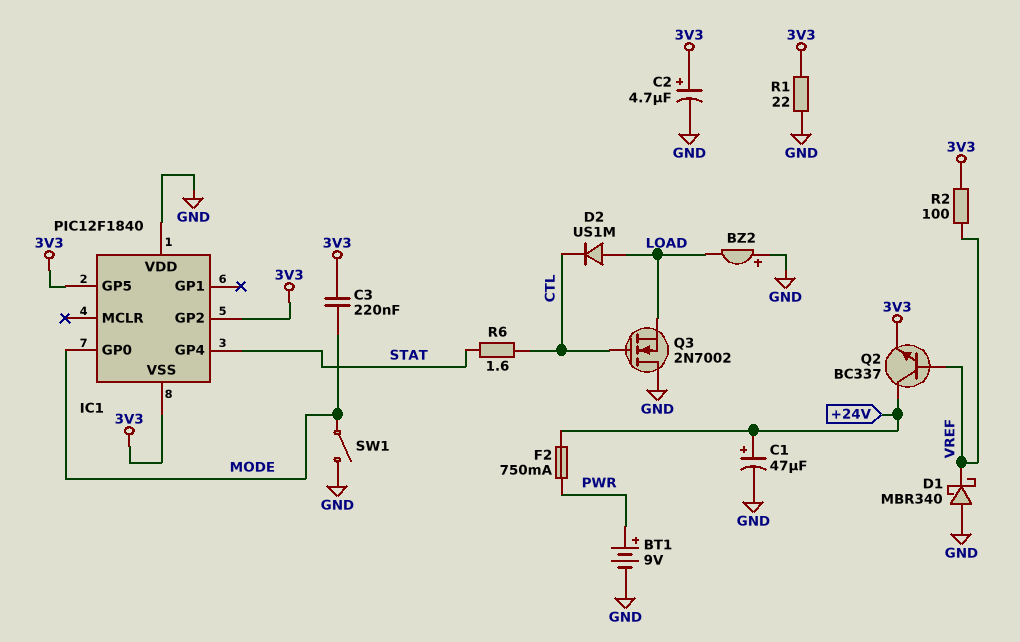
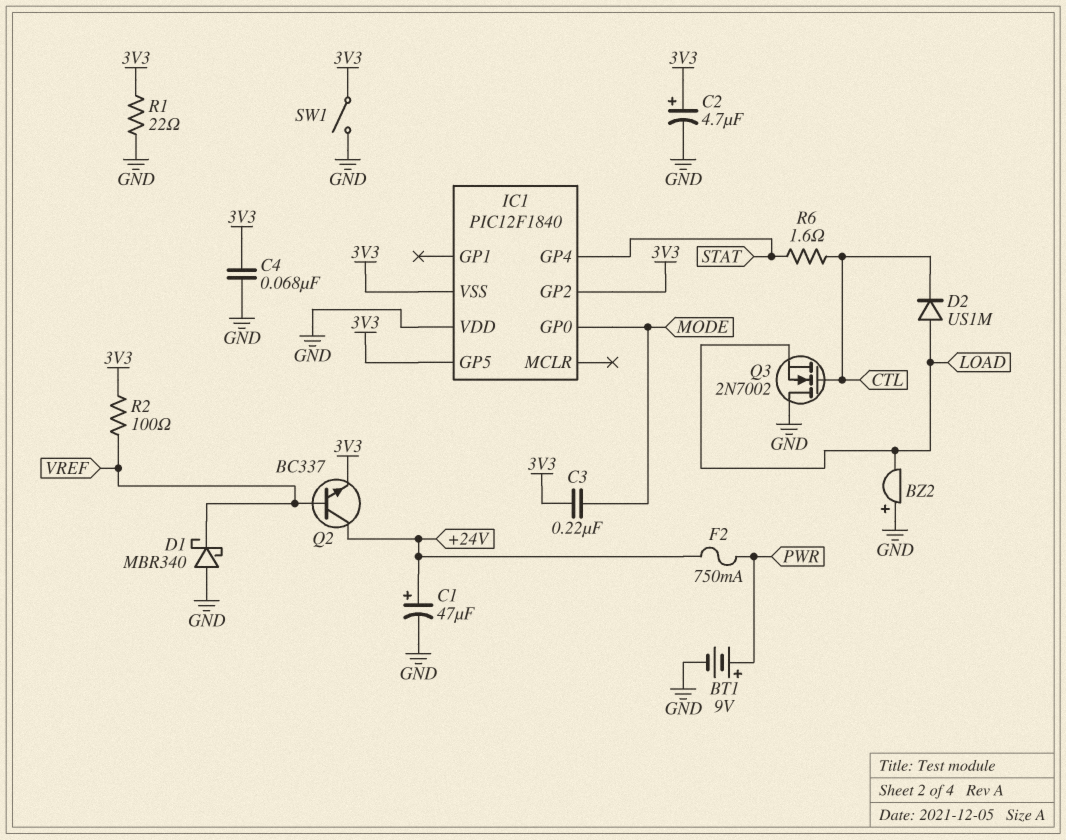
C4: none -> 68nF (3V3, GND)
SW1: switch (GND, MODE) -> switch (3V3, GND)

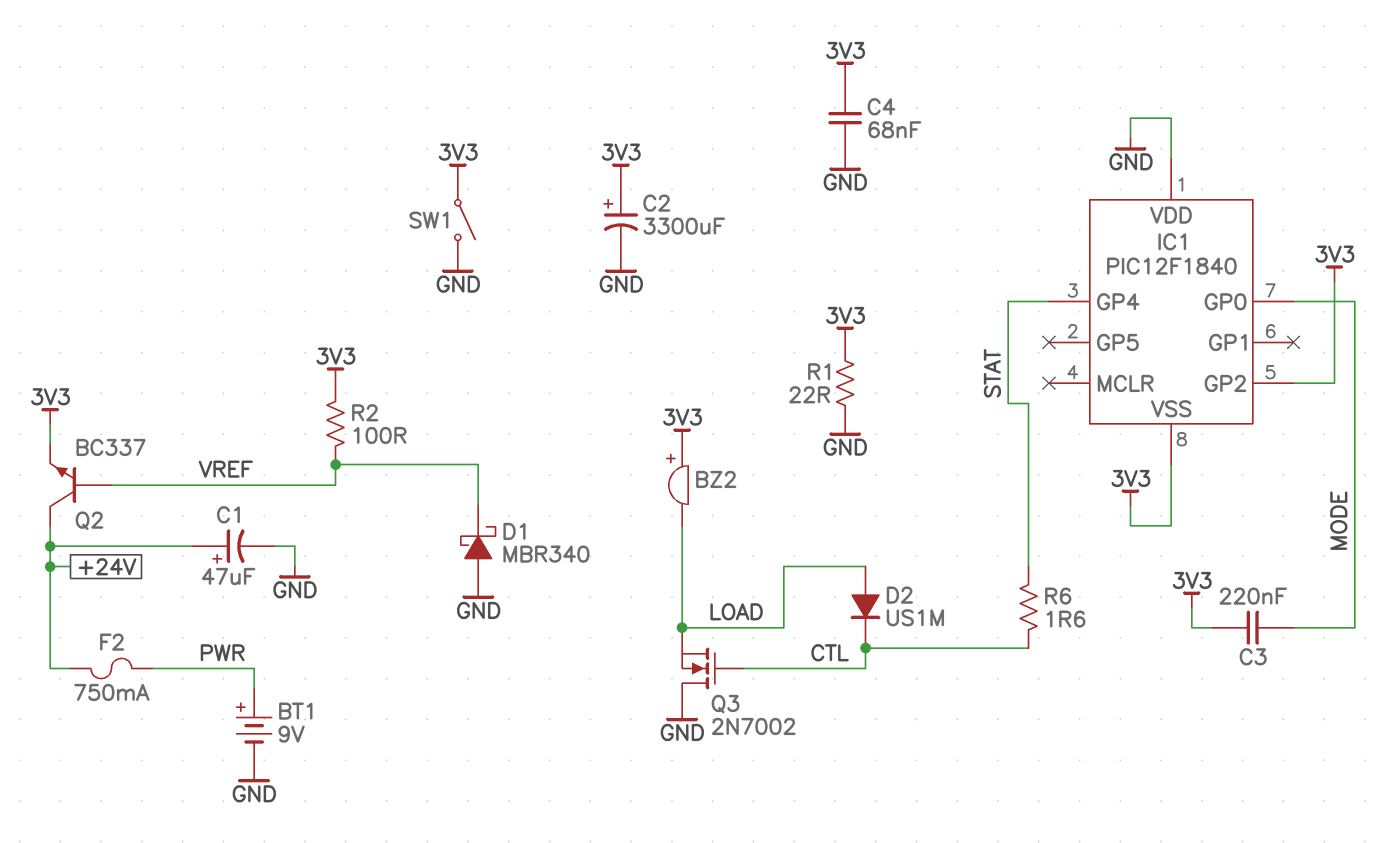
BZ2: buzzer (plus GND, minus LOAD) -> buzzer (plus 3V3, minus LOAD)
C2: 4.7uF (plus 3V3, minus GND) -> 3300uF (plus 3V3, minus GND)
IC1 pin GP5: 3V3 -> none

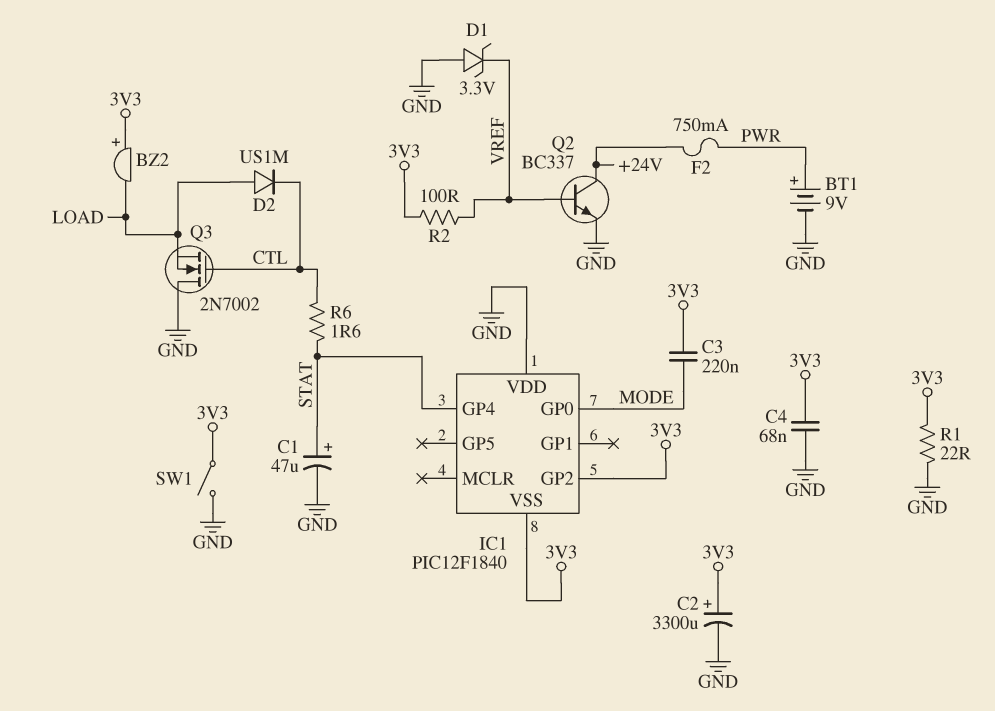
C1: 47uF (plus +24V, minus GND) -> 47uF (plus STAT, minus GND)
D1: schottky MBR340 (A GND, K VREF) -> zener 3.3V (A GND, K VREF)
Q2: NPN BC337 (B VREF, C +24V, E 3V3) -> NPN BC337 (B VREF, C +24V, E GND)

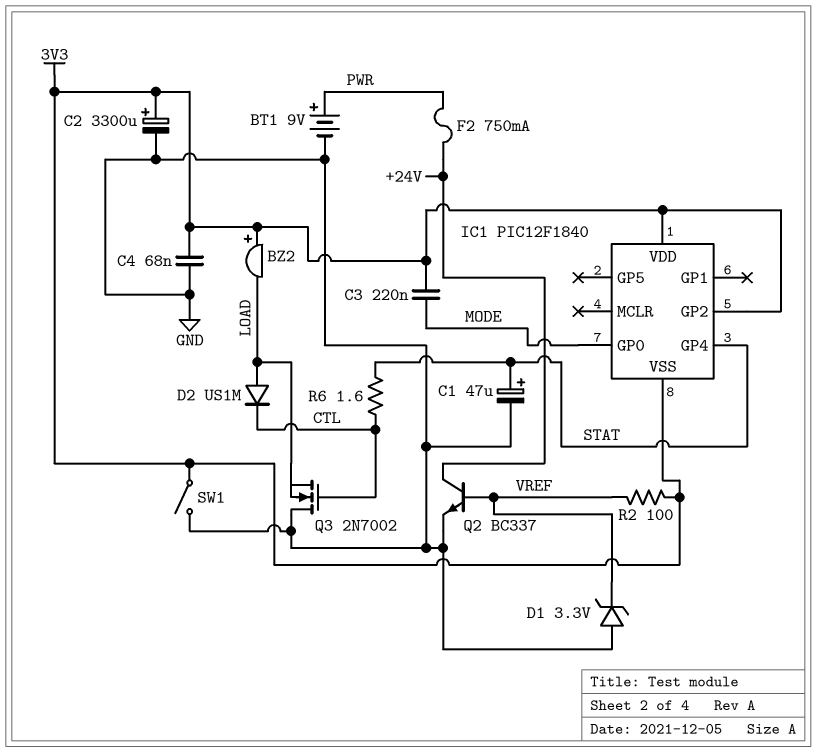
IC1 pin VDD: GND -> 3V3
R1: 22 (3V3, GND) -> none

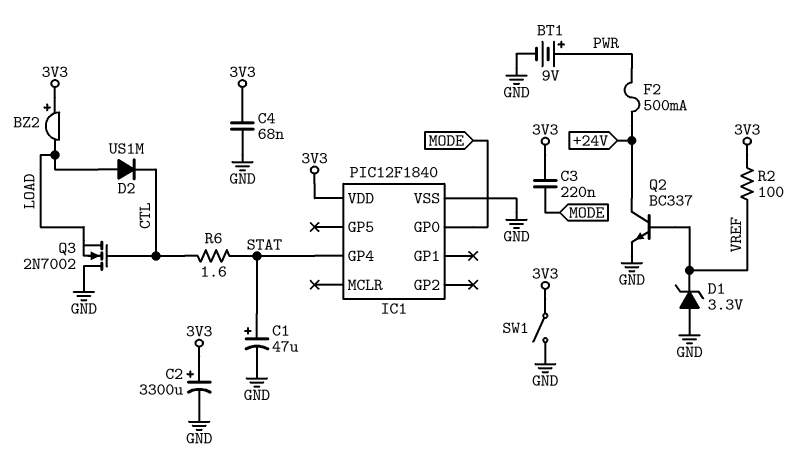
F2: 750mA (+24V, PWR) -> 500mA (+24V, PWR)
IC1 pin GP2: 3V3 -> none
IC1 pin VSS: 3V3 -> GND

